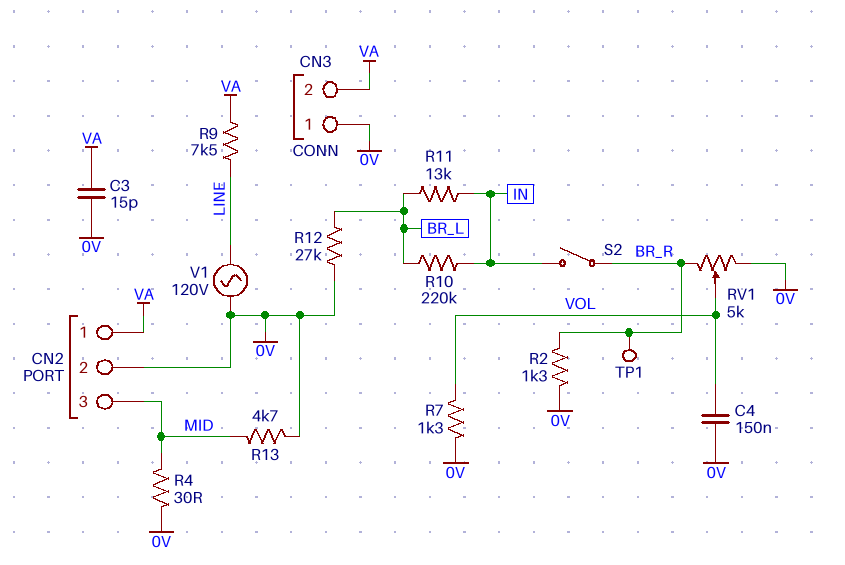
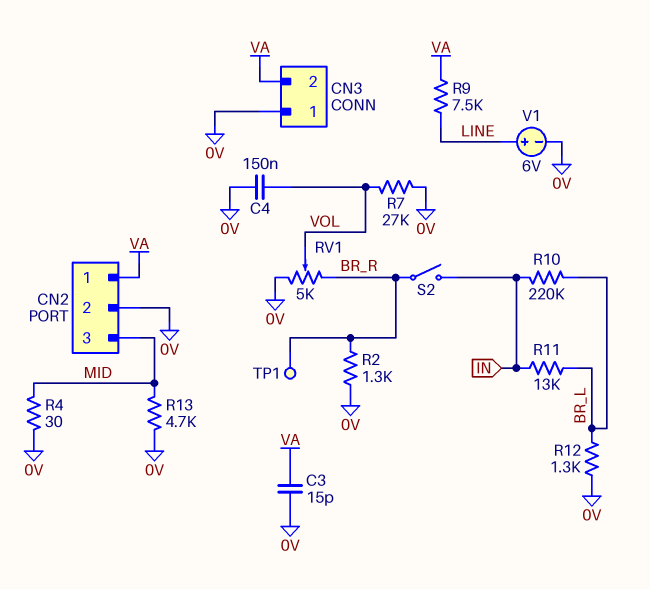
R7: 1.3k (0V, VOL) -> 27k (0V, VOL)
R12: 27k (0V, BR_L) -> 1.3k (0V, BR_L)
V1: AC 120V (0V, LINE) -> 6V (plus LINE, minus 0V)

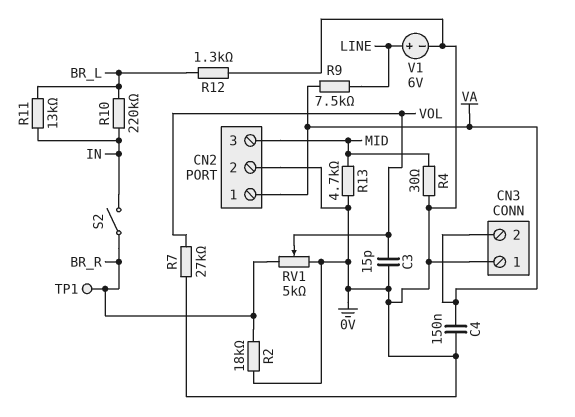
C3: 15pF (0V, VA) -> 15pF (0V, VOL)
C4: 150nF (0V, VOL) -> 150nF (0V, VA)
R2: 1.3k (0V, BR_R) -> 18k (0V, BR_R)

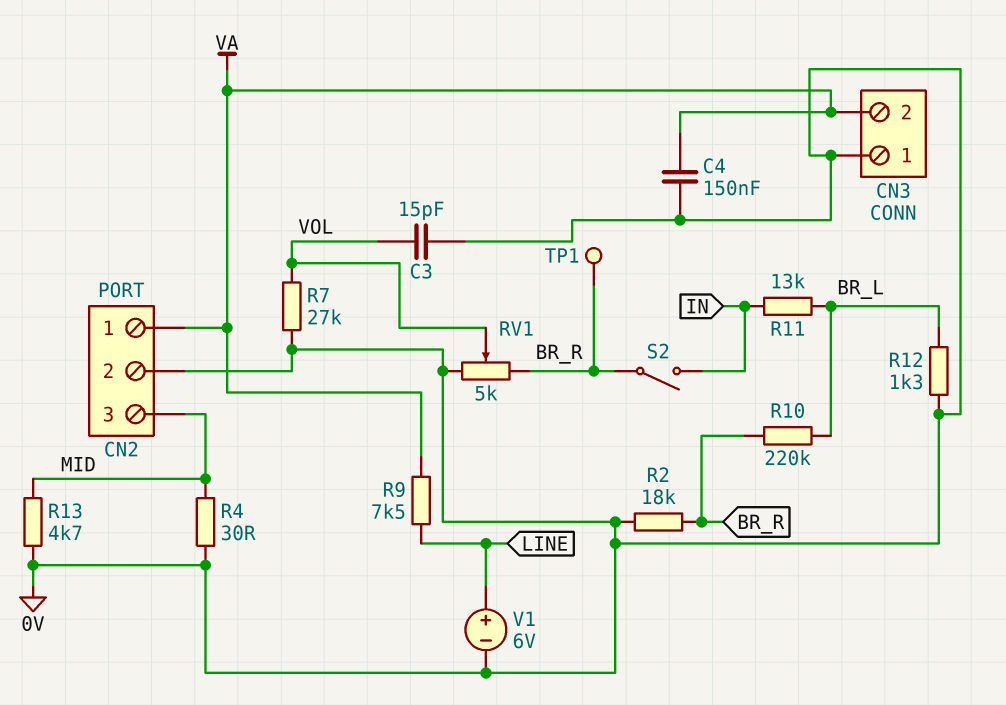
R10: 220k (BR_L, IN) -> 220k (BR_L, BR_R)

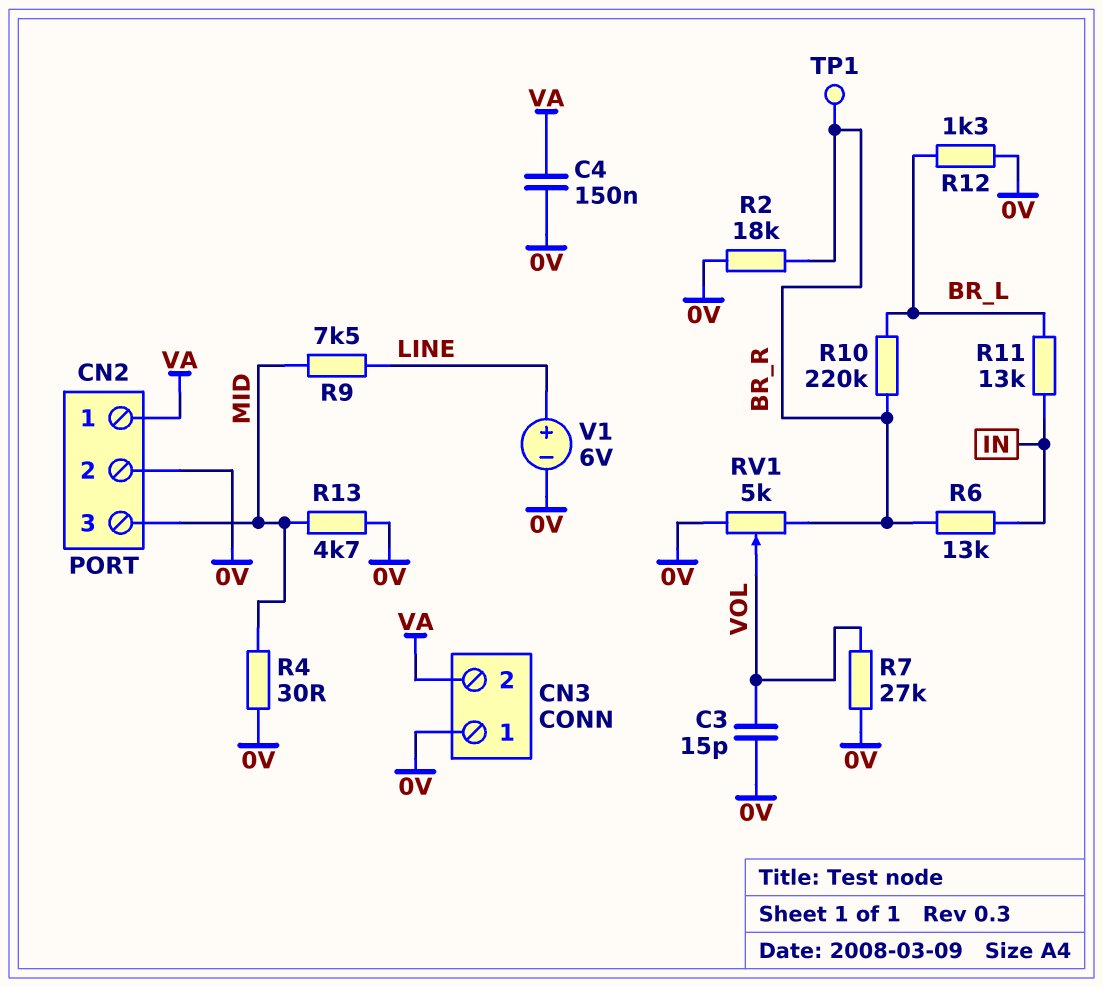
R6: none -> 13k (BR_R, IN)
R9: 7.5k (LINE, VA) -> 7.5k (LINE, MID)
S2: switch (BR_R, IN) -> none

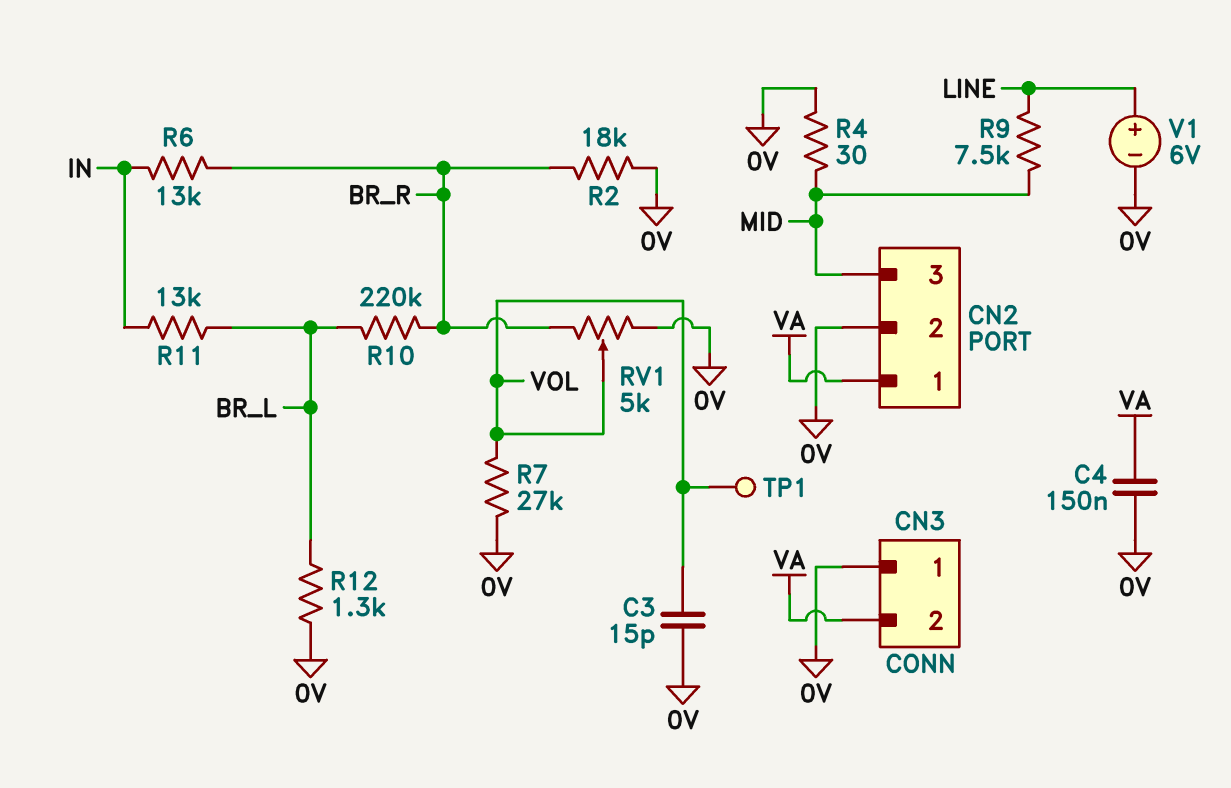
R13: 4.7k (0V, MID) -> none
TP1: test point (BR_R) -> test point (VOL)

